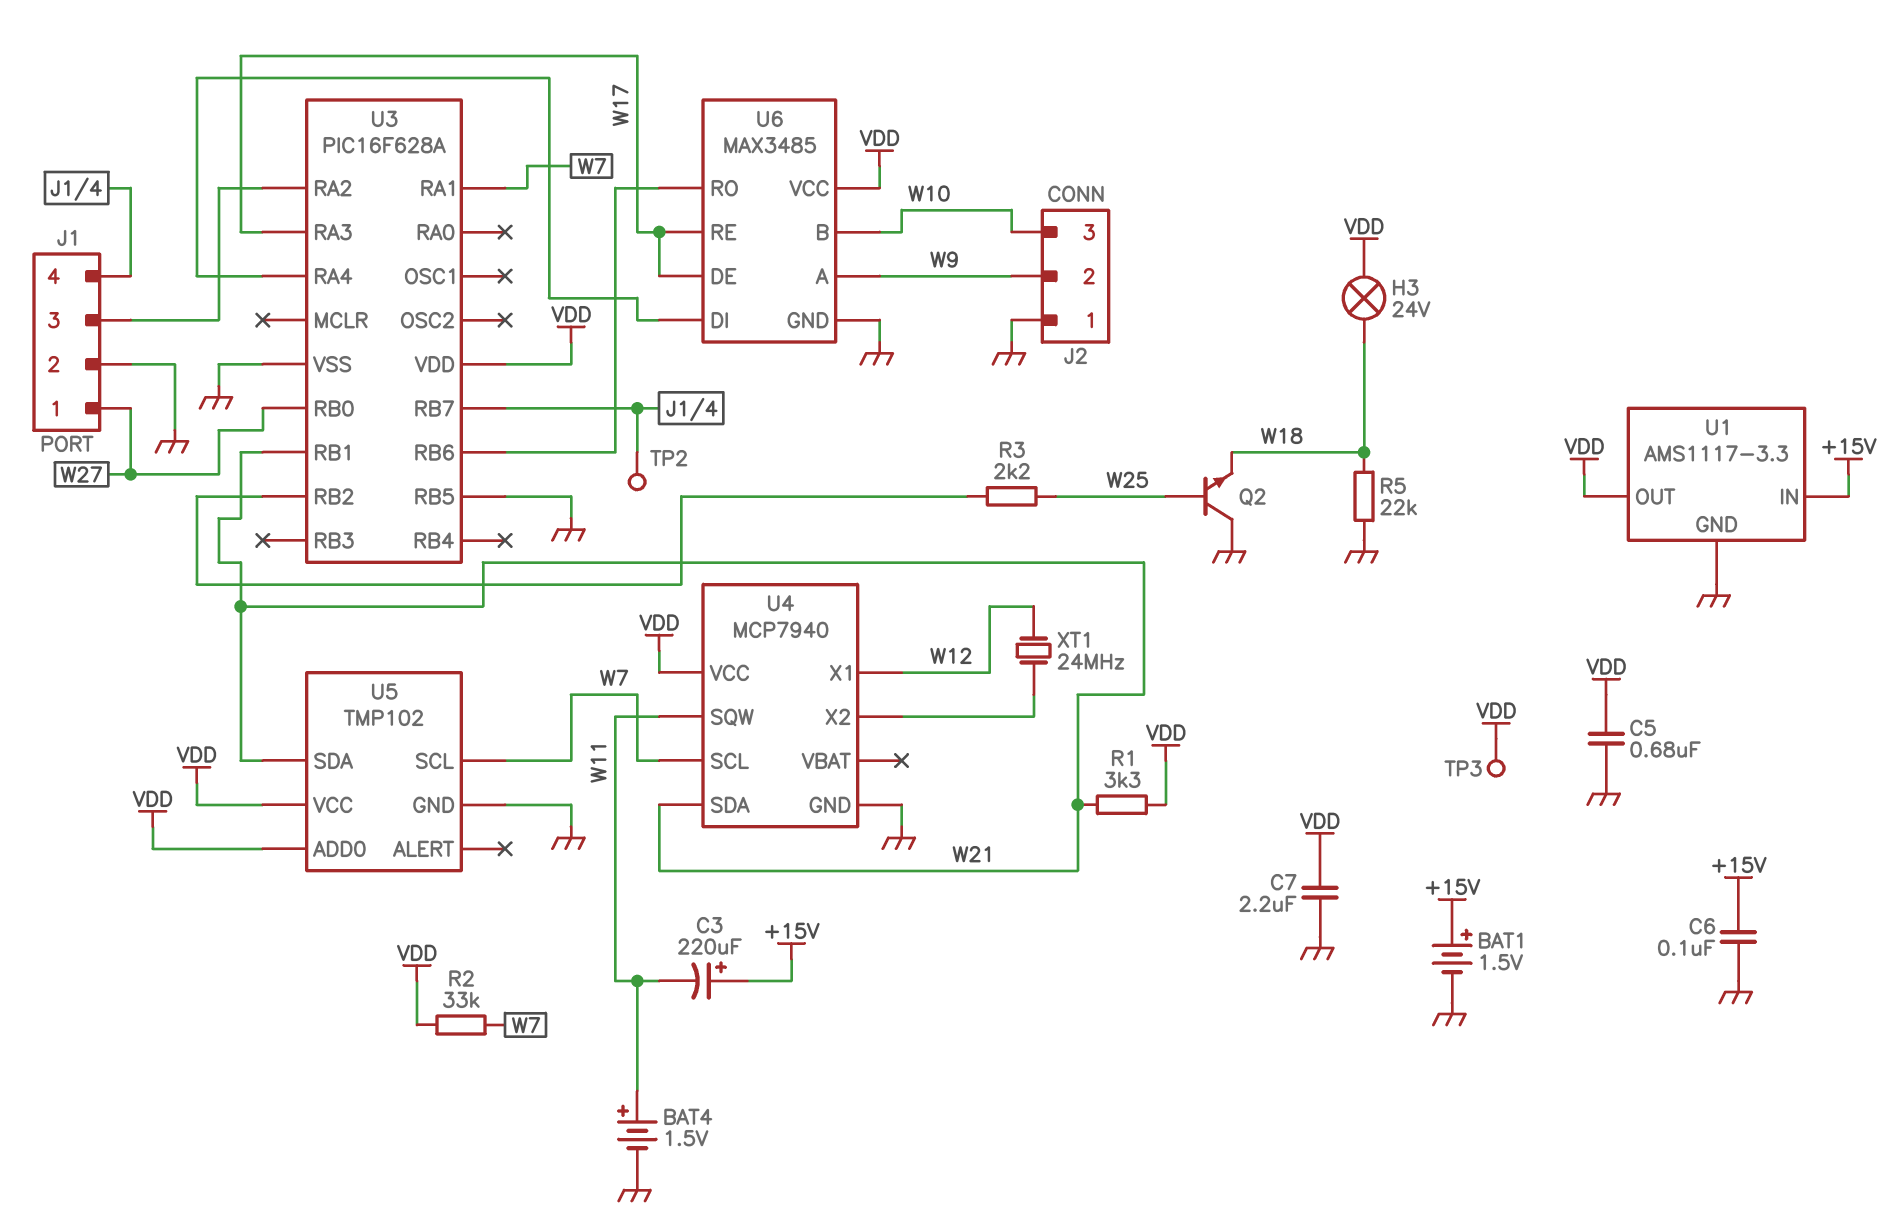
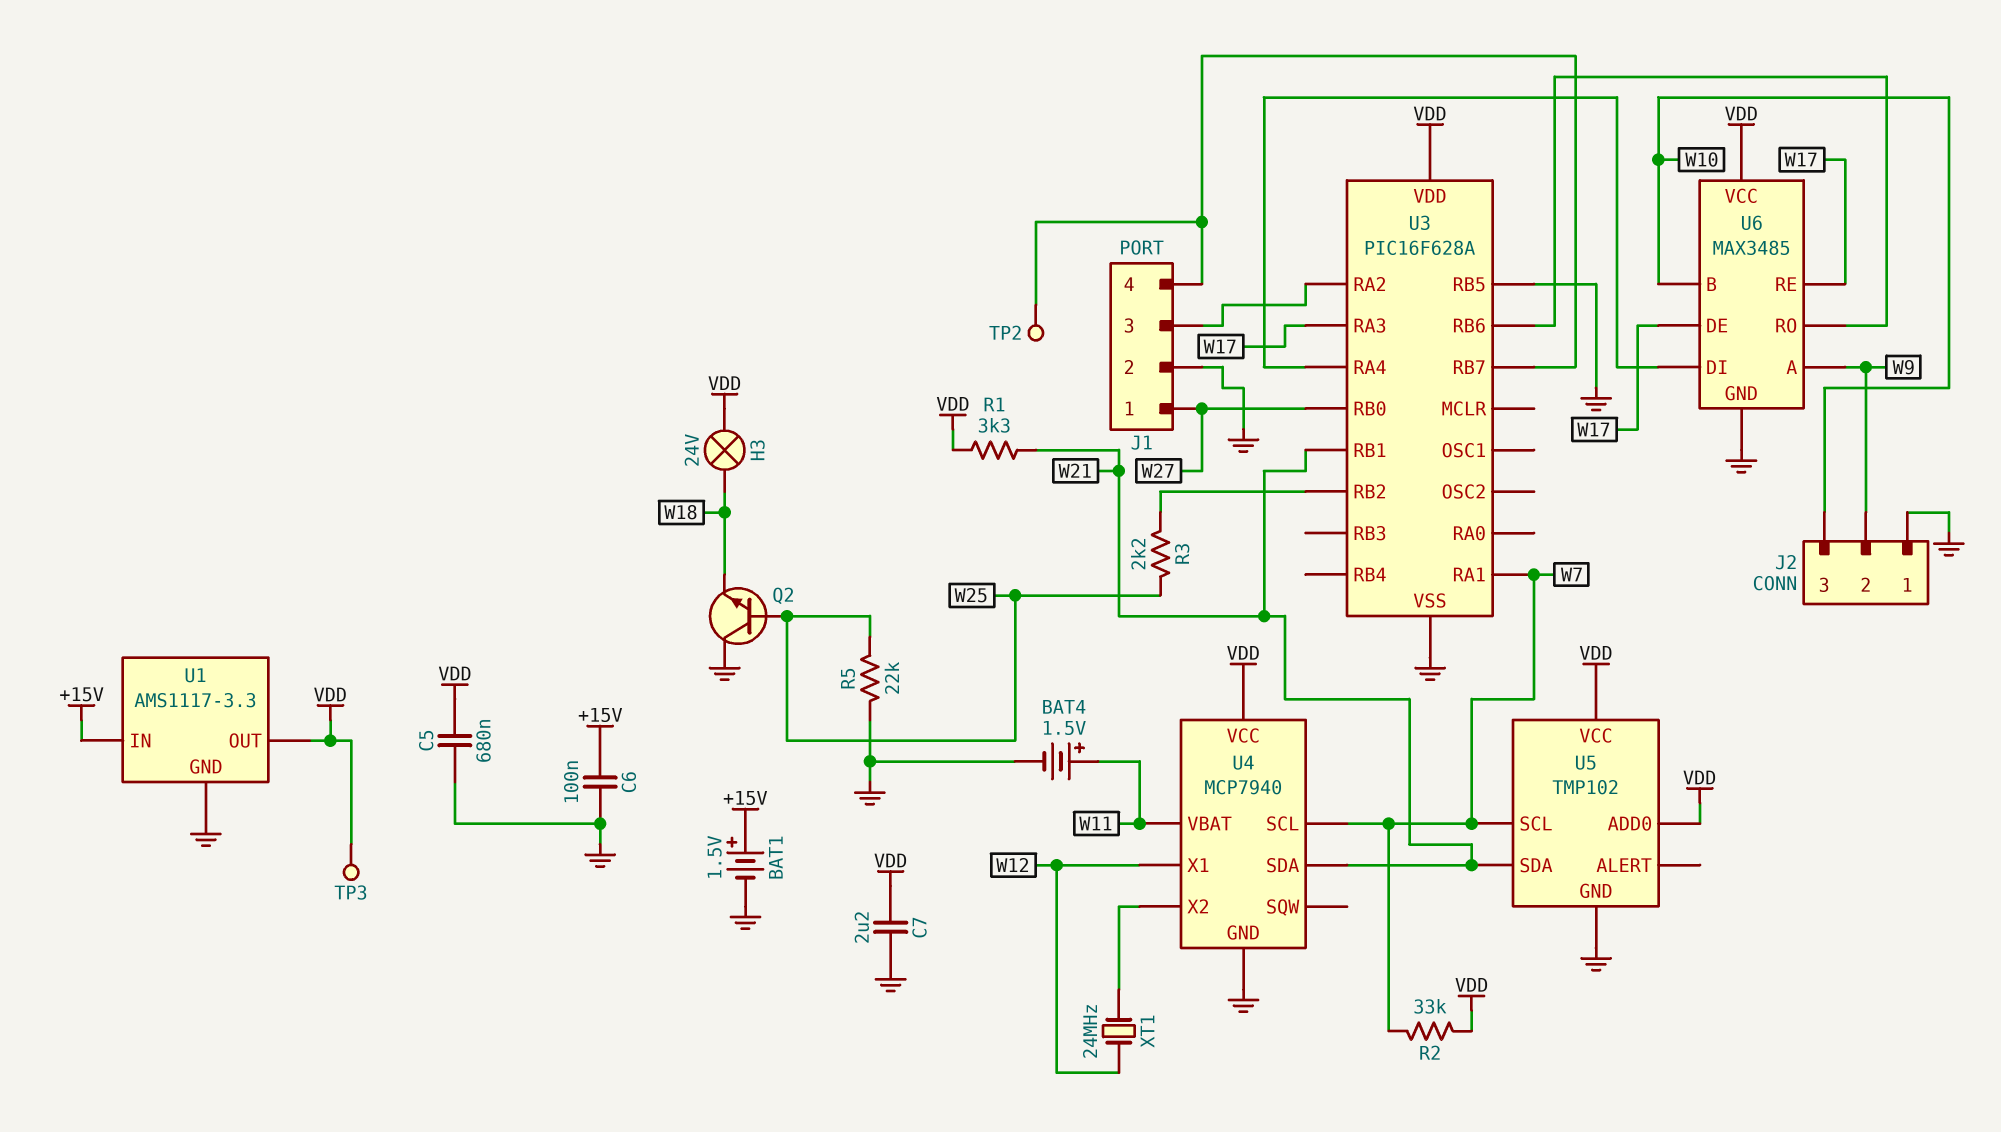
C3: 220uF (plus +15V, minus W11) -> none
R5: 22k (GND, W18) -> 22k (GND, W25)
U4 pin SQW: W11 -> none
U4 pin VBAT: none -> W11

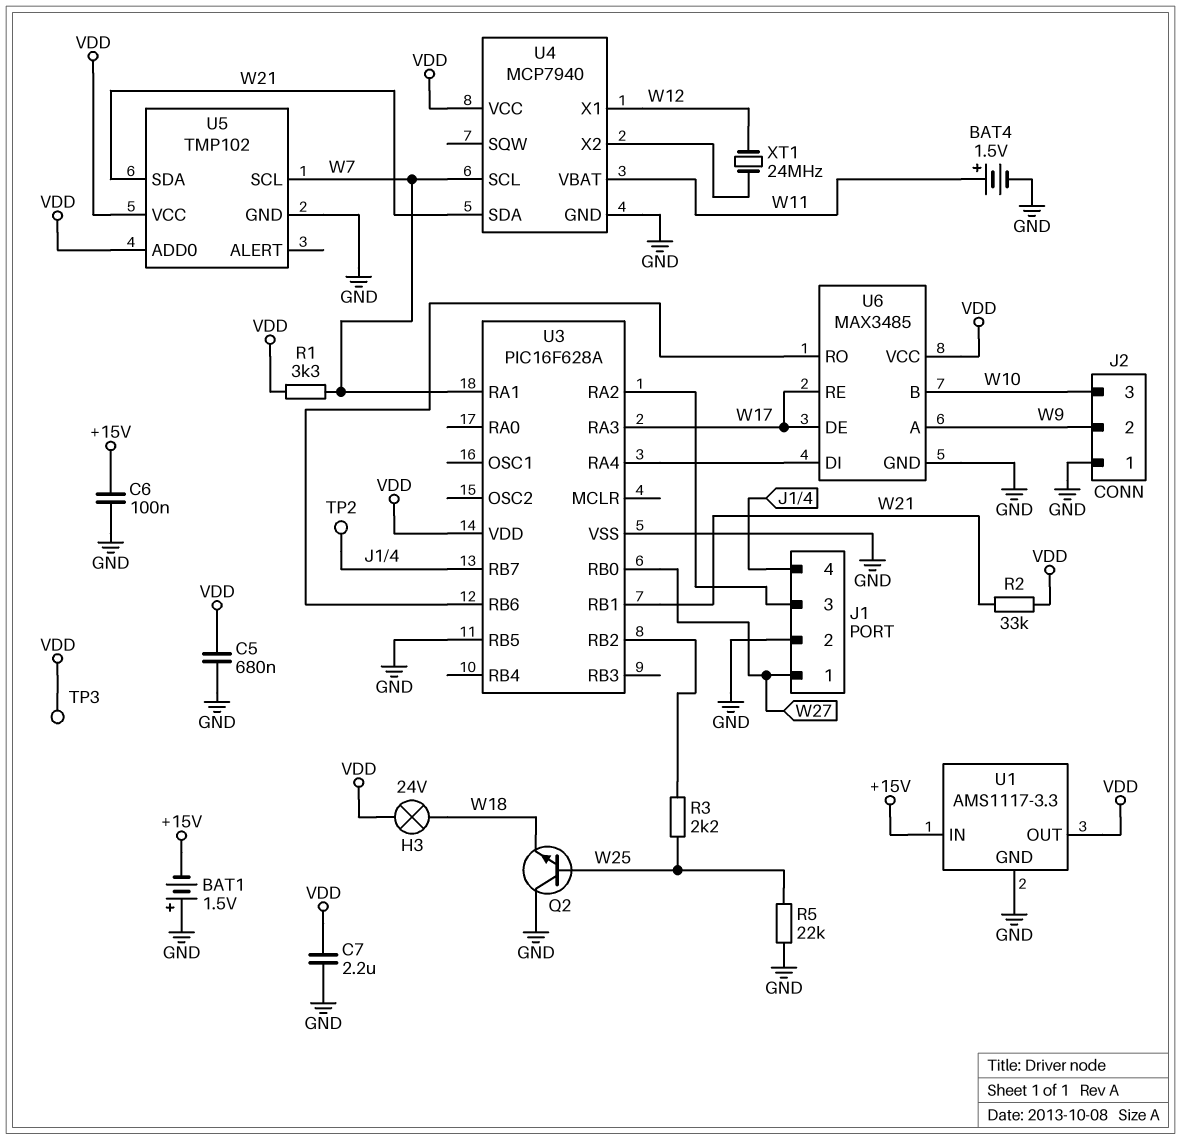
BAT1: 1.5V (plus +15V, minus GND) -> 1.5V (plus GND, minus +15V)
R1: 3.3k (VDD, W21) -> 3.3k (VDD, W7)
R2: 33k (VDD, W7) -> 33k (VDD, W21)

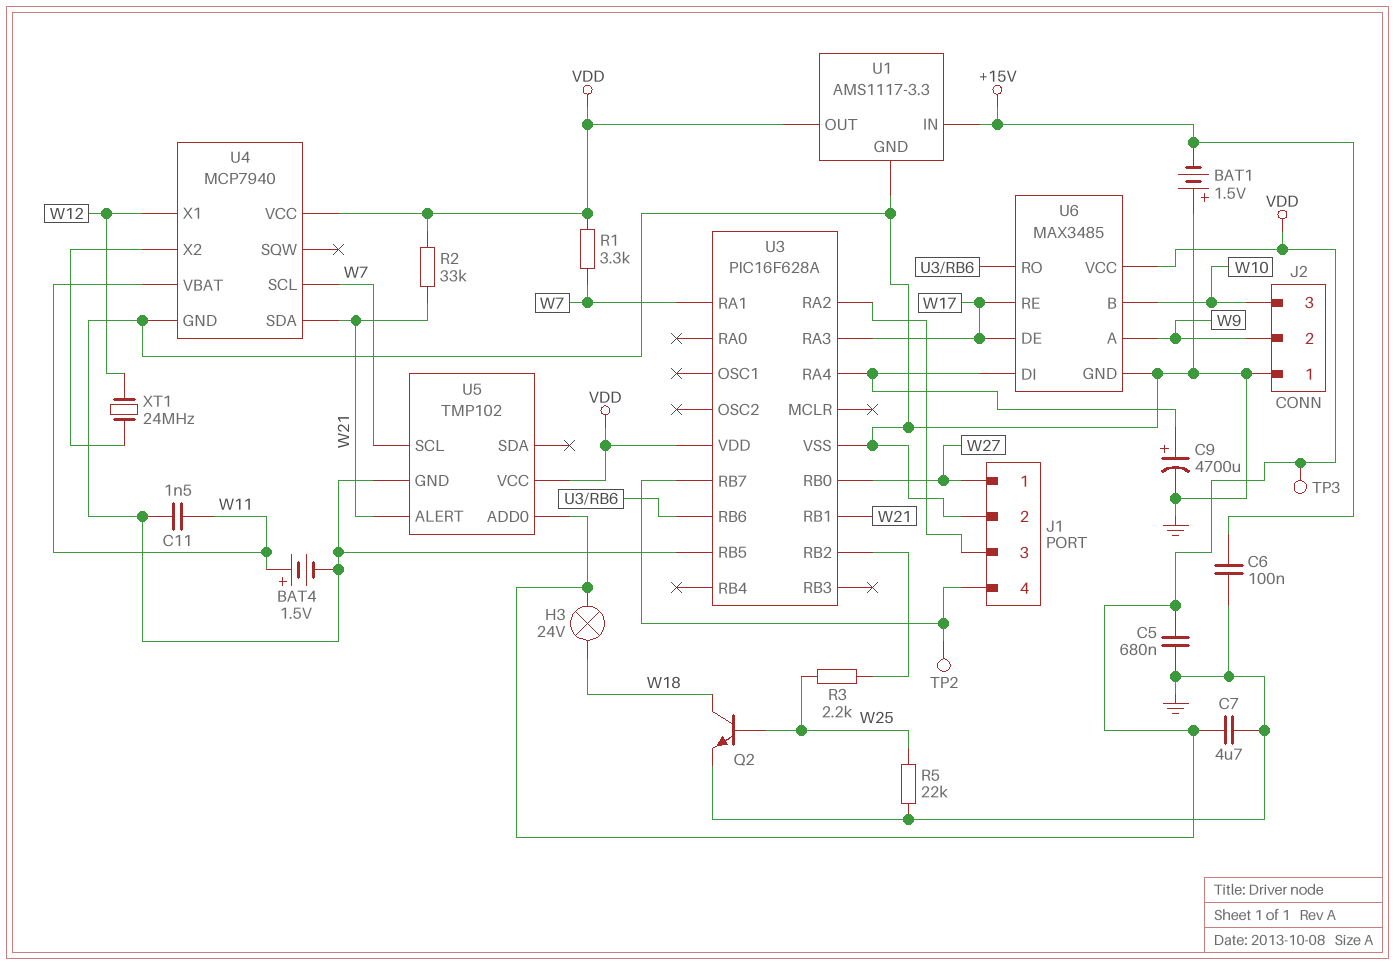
C7: 2.2uF (GND, VDD) -> 4.7uF (GND, VDD)
C9: none -> 4700uF (plus U3/RA4, minus GND)
C11: none -> 1.5nF (GND, W11)
Q2: NPN (B W25, C GND, E W18) -> NPN (B W25, C W18, E GND)
U5 pin ALERT: none -> W21
U5 pin SDA: W21 -> none

